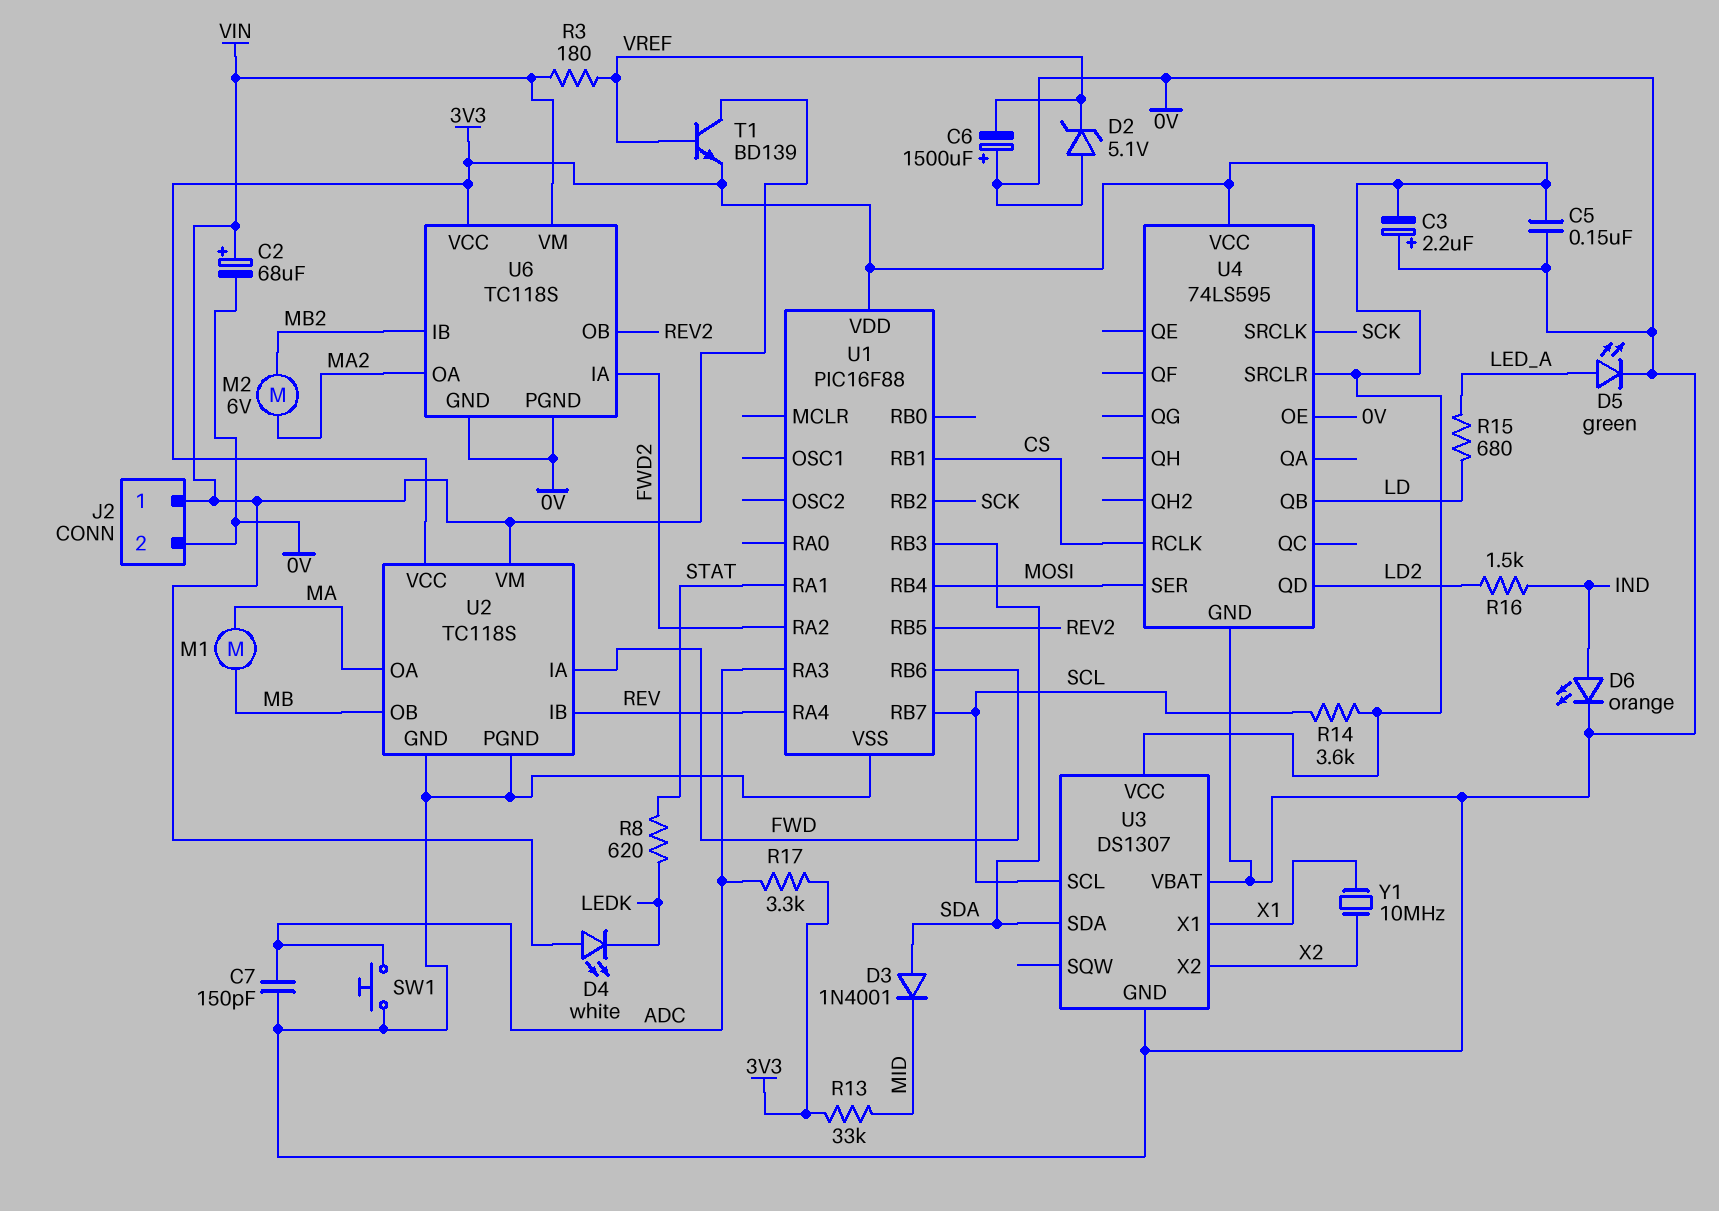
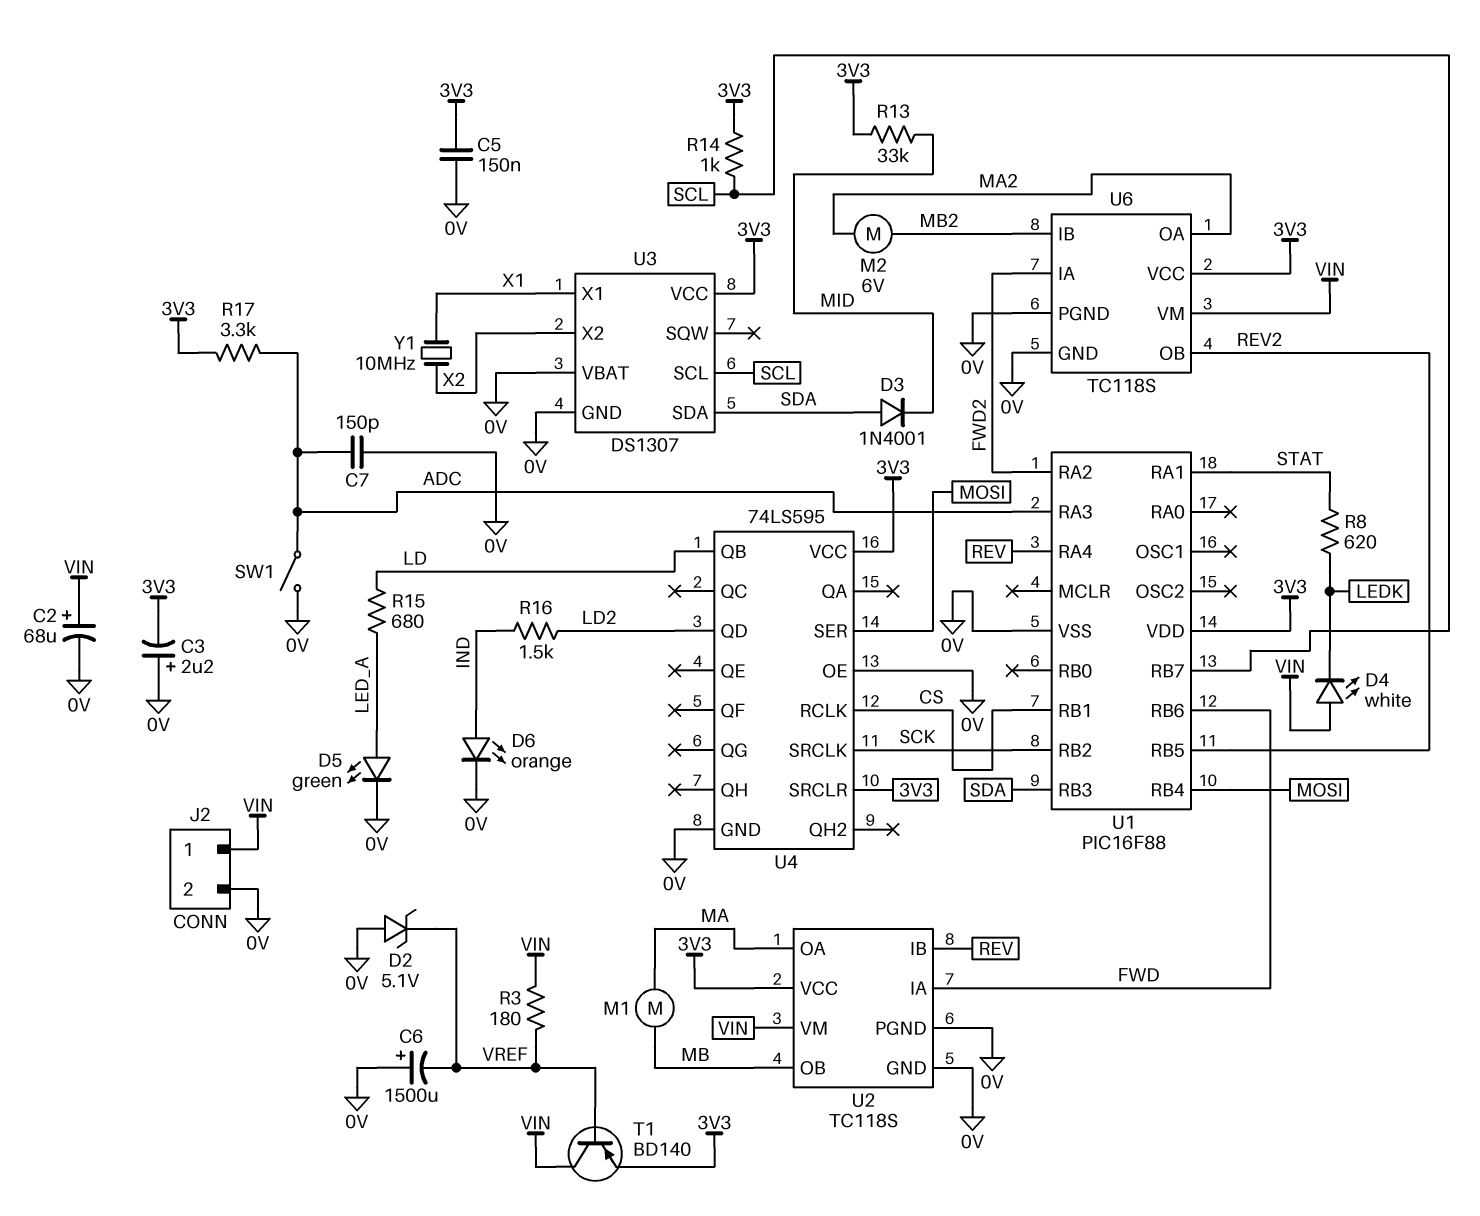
R14: 3.6k (3V3, SCL) -> 1k (3V3, SCL)
SW1: button (0V, ADC) -> switch (0V, ADC)
T1: NPN BD139 (B VREF, C VIN, E 3V3) -> PNP BD140 (B VREF, C VIN, E 3V3)

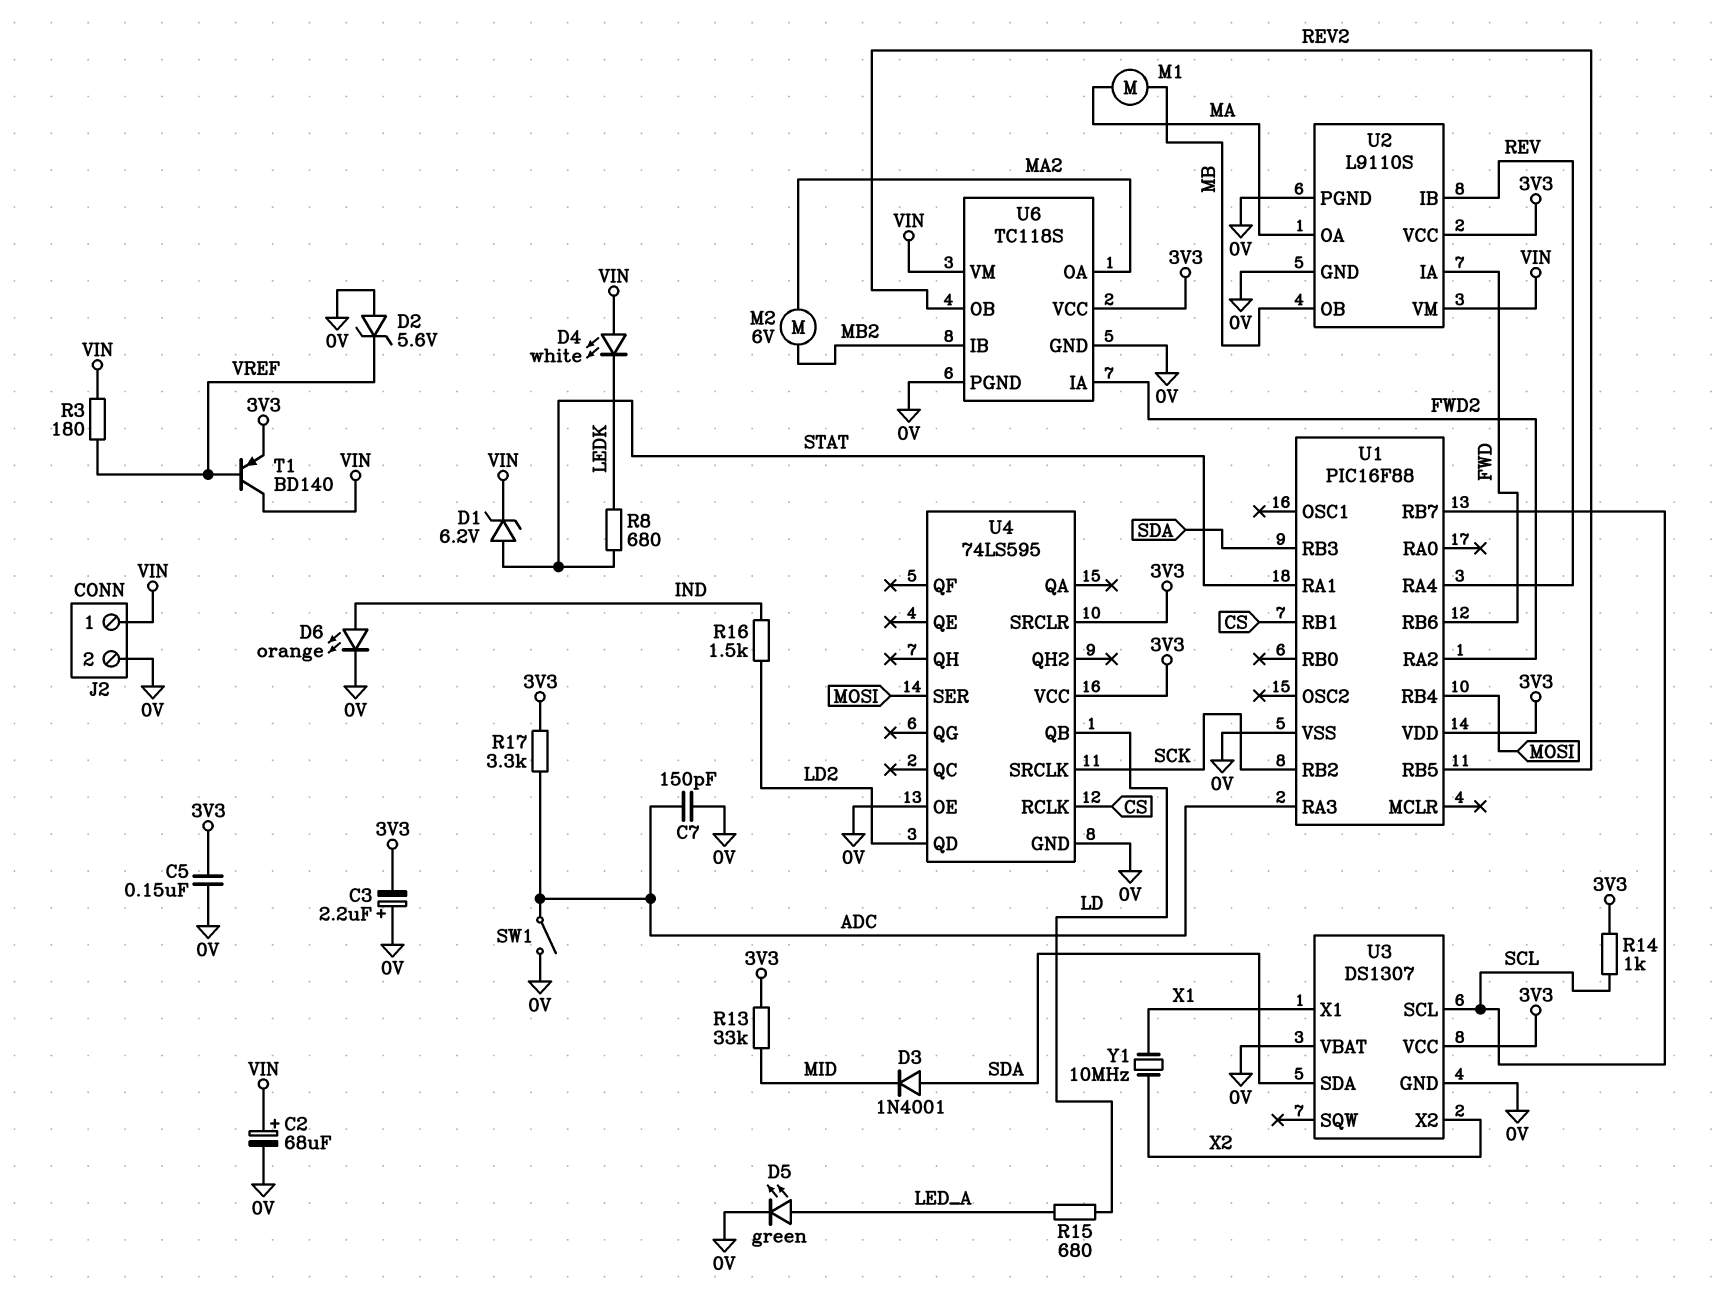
C6: 1500uF (plus 0V, minus VREF) -> none
D1: none -> zener 6.2V (A STAT, K VIN)
D2: zener 5.1V (A 0V, K VREF) -> zener 5.6V (A 0V, K VREF)
R8: 620 (LEDK, STAT) -> 680 (LEDK, STAT)
U2: TC118S -> L9110S

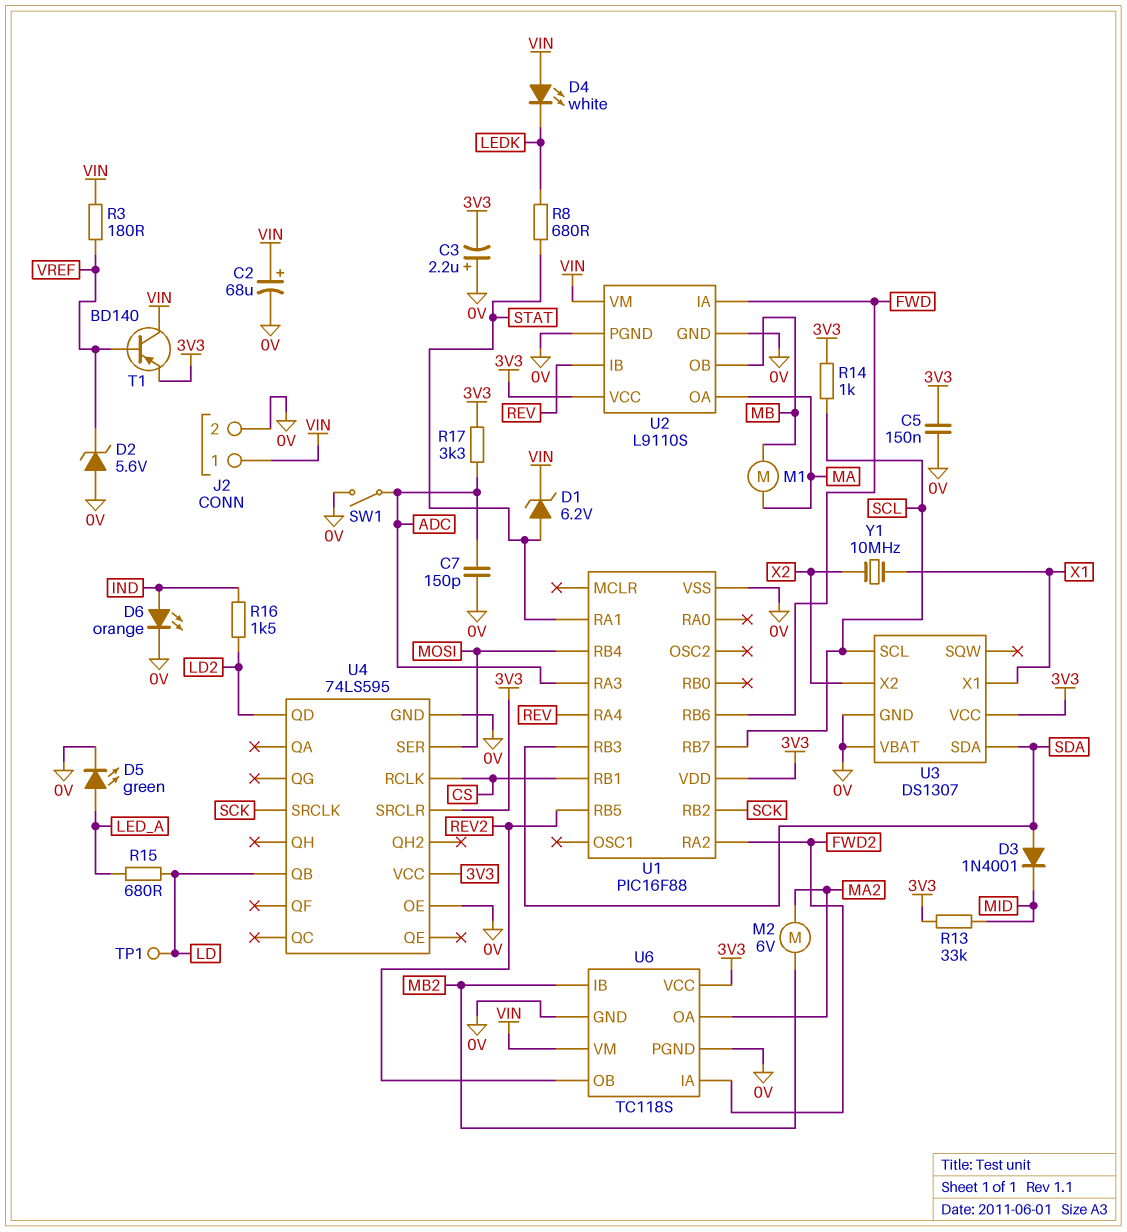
TP1: none -> test point (LD)

